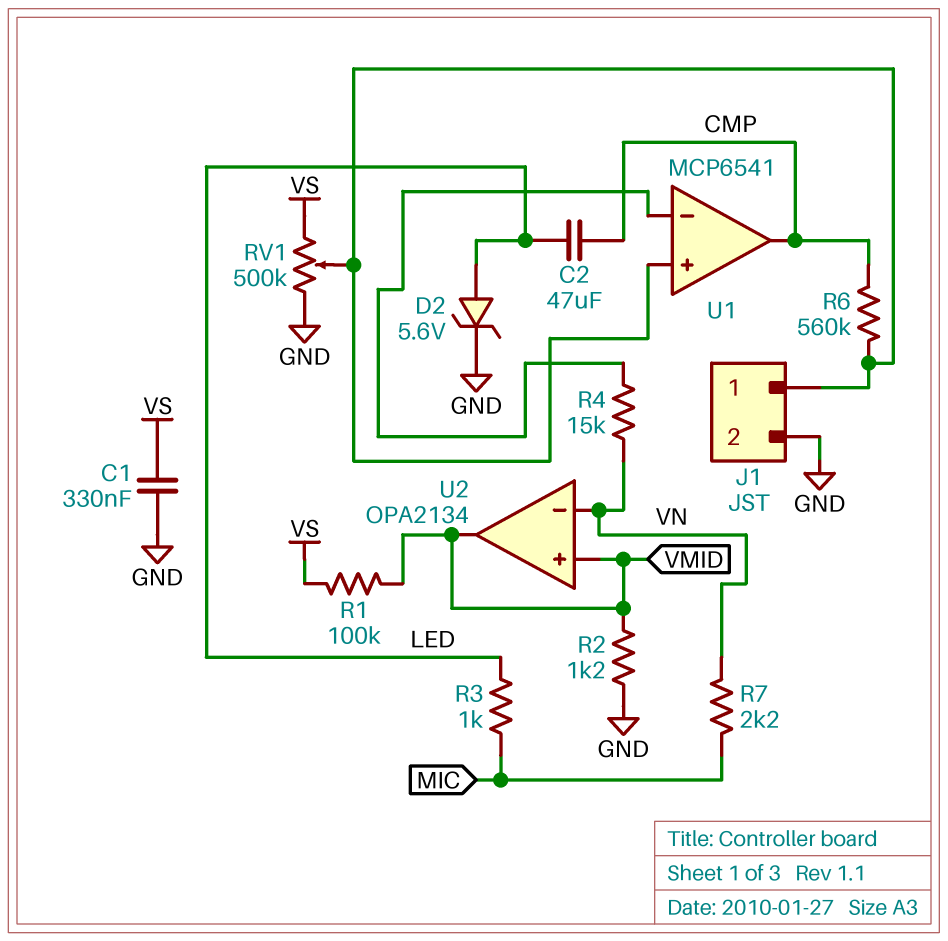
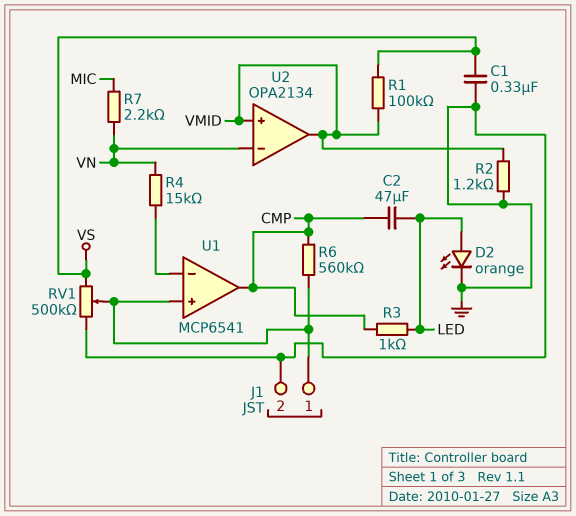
D2: zener 5.6V (A LED, K GND) -> LED orange (A LED, K GND)
R3: 1k (LED, MIC) -> 1k (CMP, LED)

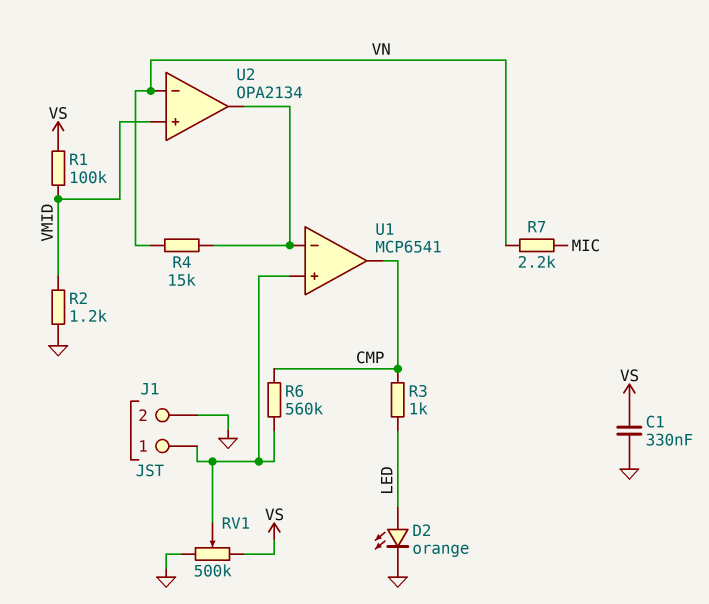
C2: 47uF (CMP, LED) -> none
U2 pin out: VMID -> U1/in-

